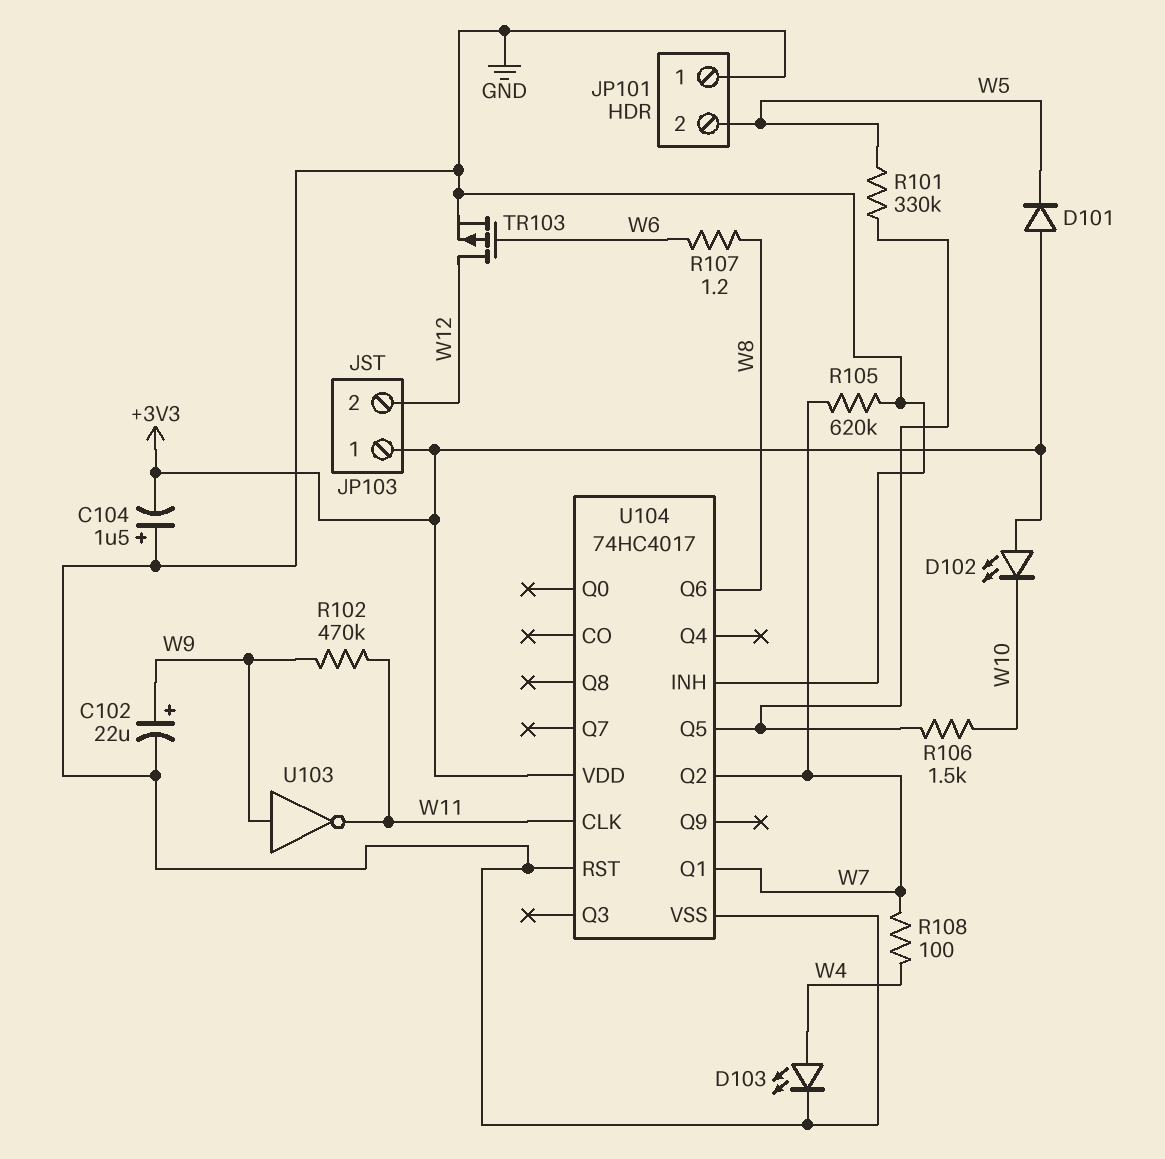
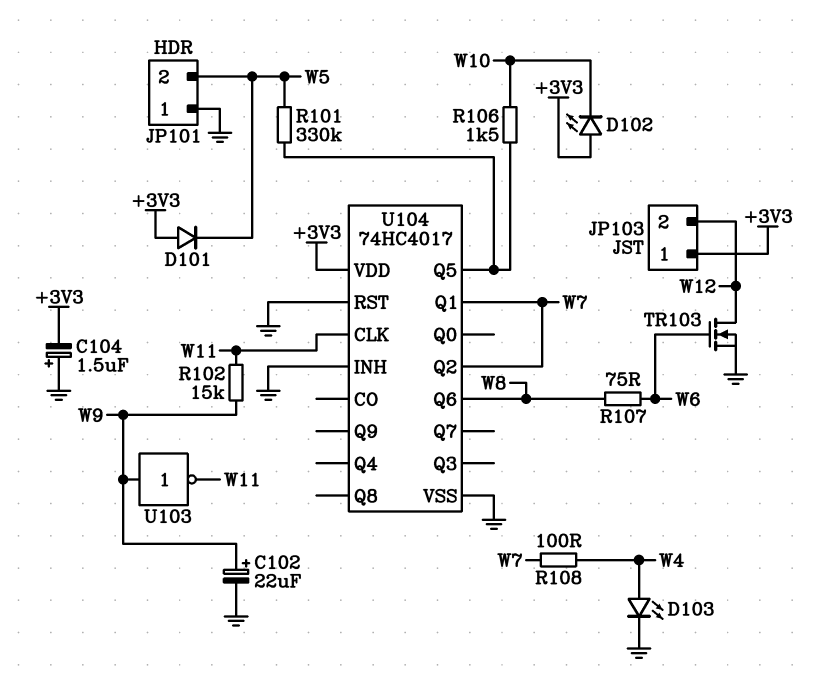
R102: 470k (W9, W11) -> 15k (W9, W11)
R105: 620k (GND, W7) -> none
R107: 1.2 (W6, W8) -> 75 (W6, W8)
TR103: PMOS (G W6, D W12, S GND) -> NMOS (G W6, D W12, S GND)

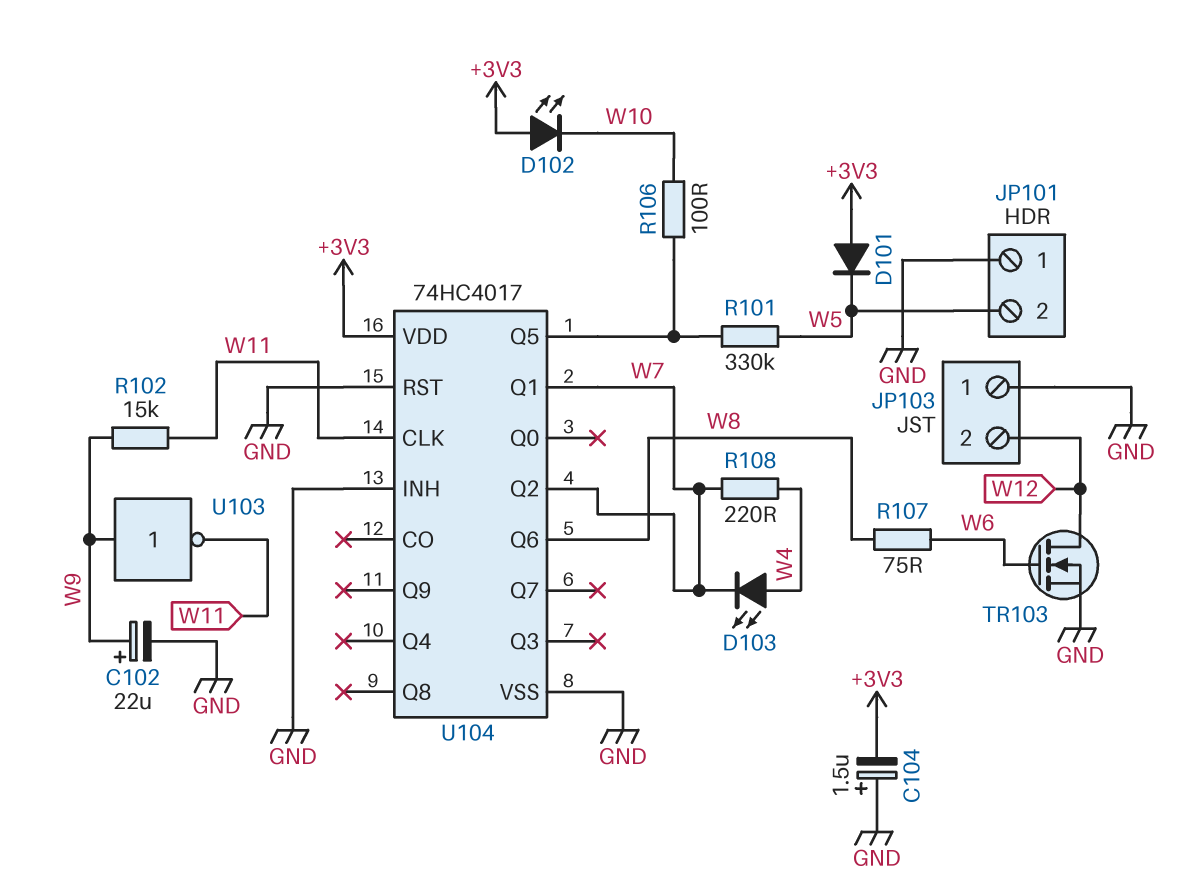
D103: LED (A W4, K GND) -> LED (A W4, K W7)
JP103 pin 1: +3V3 -> GND
R106: 1.5k (U104/Q5, W10) -> 100 (U104/Q5, W10)
R108: 100 (W4, W7) -> 220 (W4, W7)

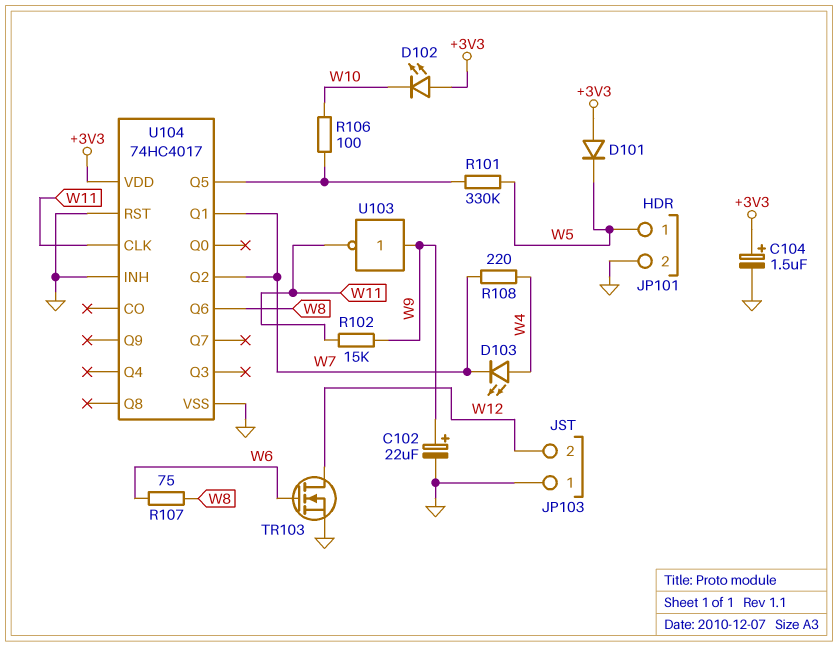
C104: 1.5uF (plus GND, minus +3V3) -> 1.5uF (plus +3V3, minus GND)
JP101 pin 1: GND -> W5
JP101 pin 2: W5 -> GND

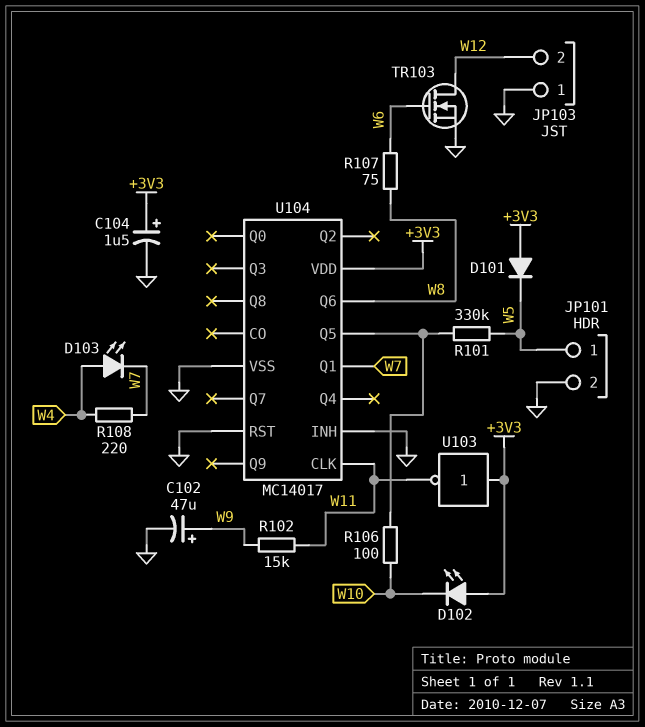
C102: 22uF (plus W9, minus GND) -> 47uF (plus W9, minus GND)
U103: NOT (in W9, out W11) -> NOT (in +3V3, out W11)
U104: 74HC4017 -> MC14017
U104 pin Q2: W7 -> none

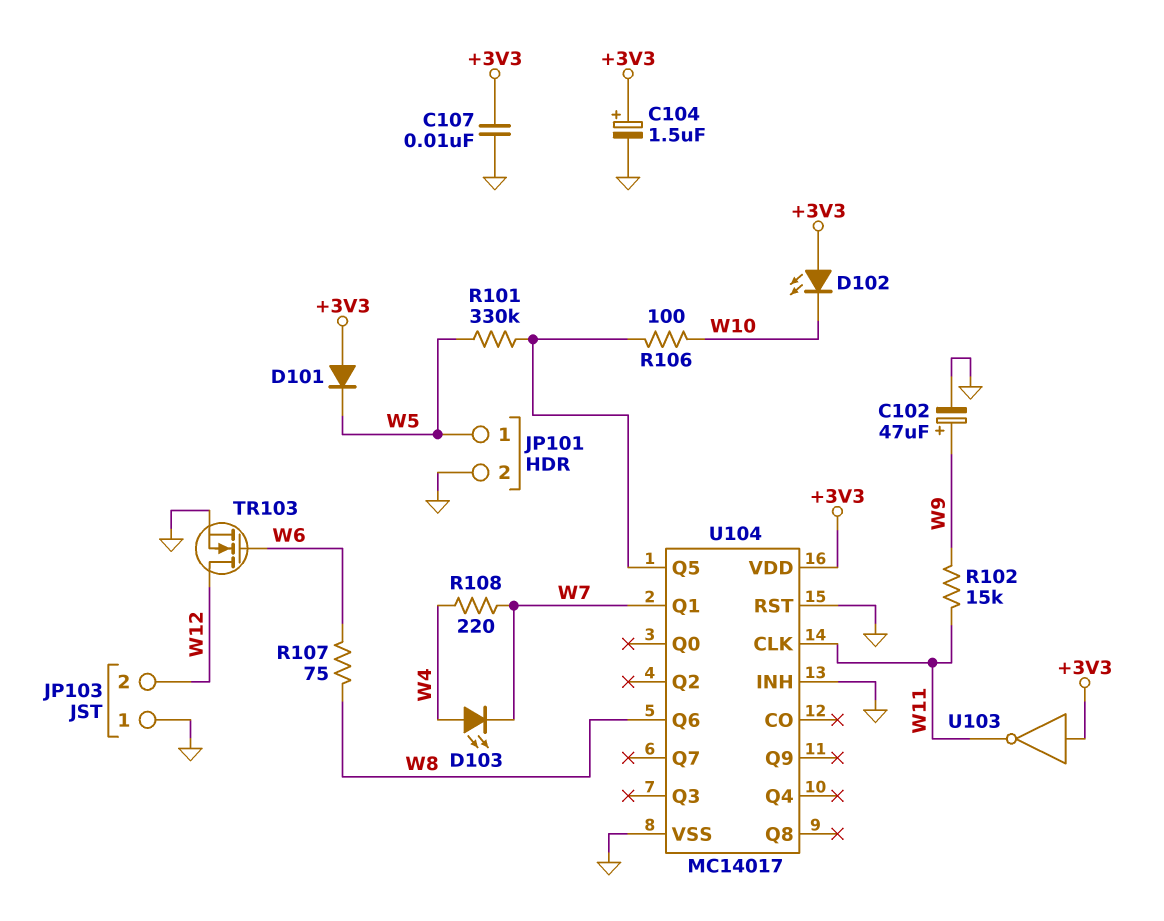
C107: none -> 10nF (+3V3, GND)

